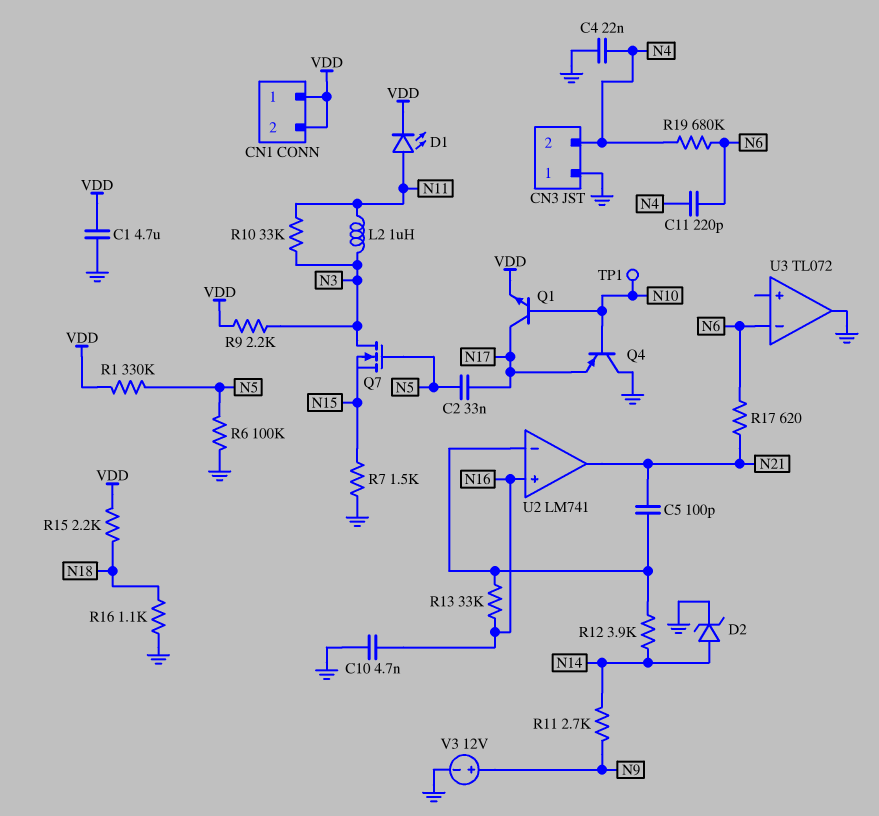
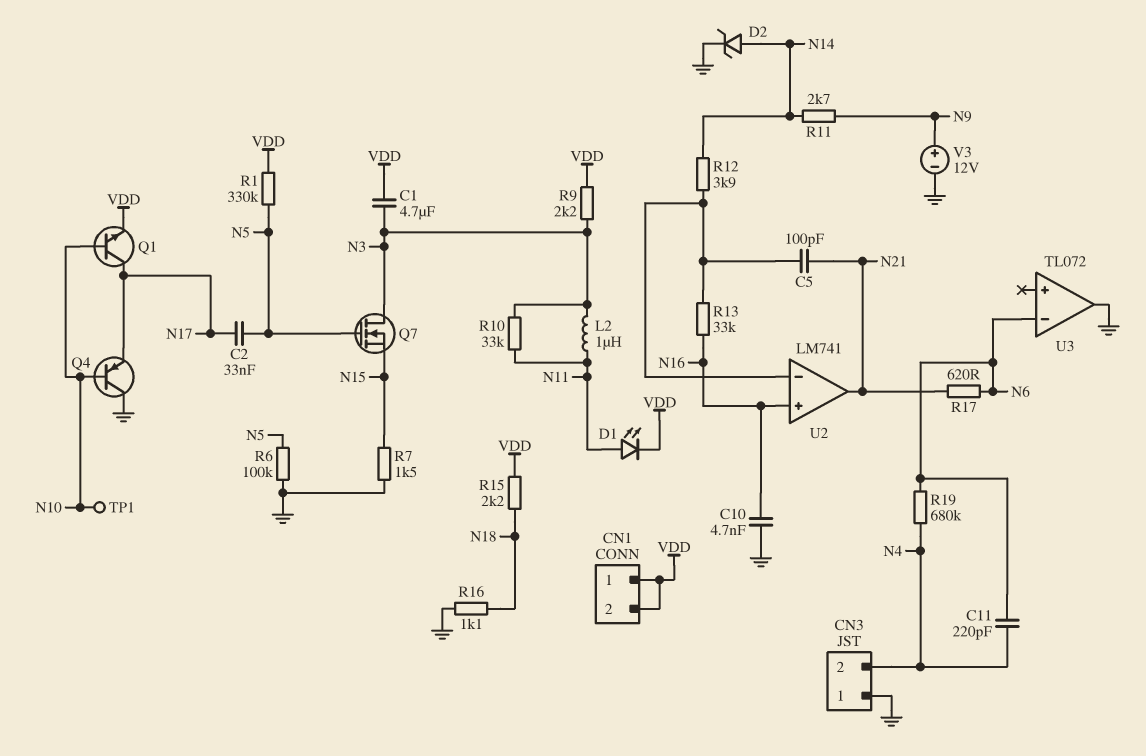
C1: 4.7uF (GND, VDD) -> 4.7uF (N3, VDD)
C4: 22nF (GND, N4) -> none

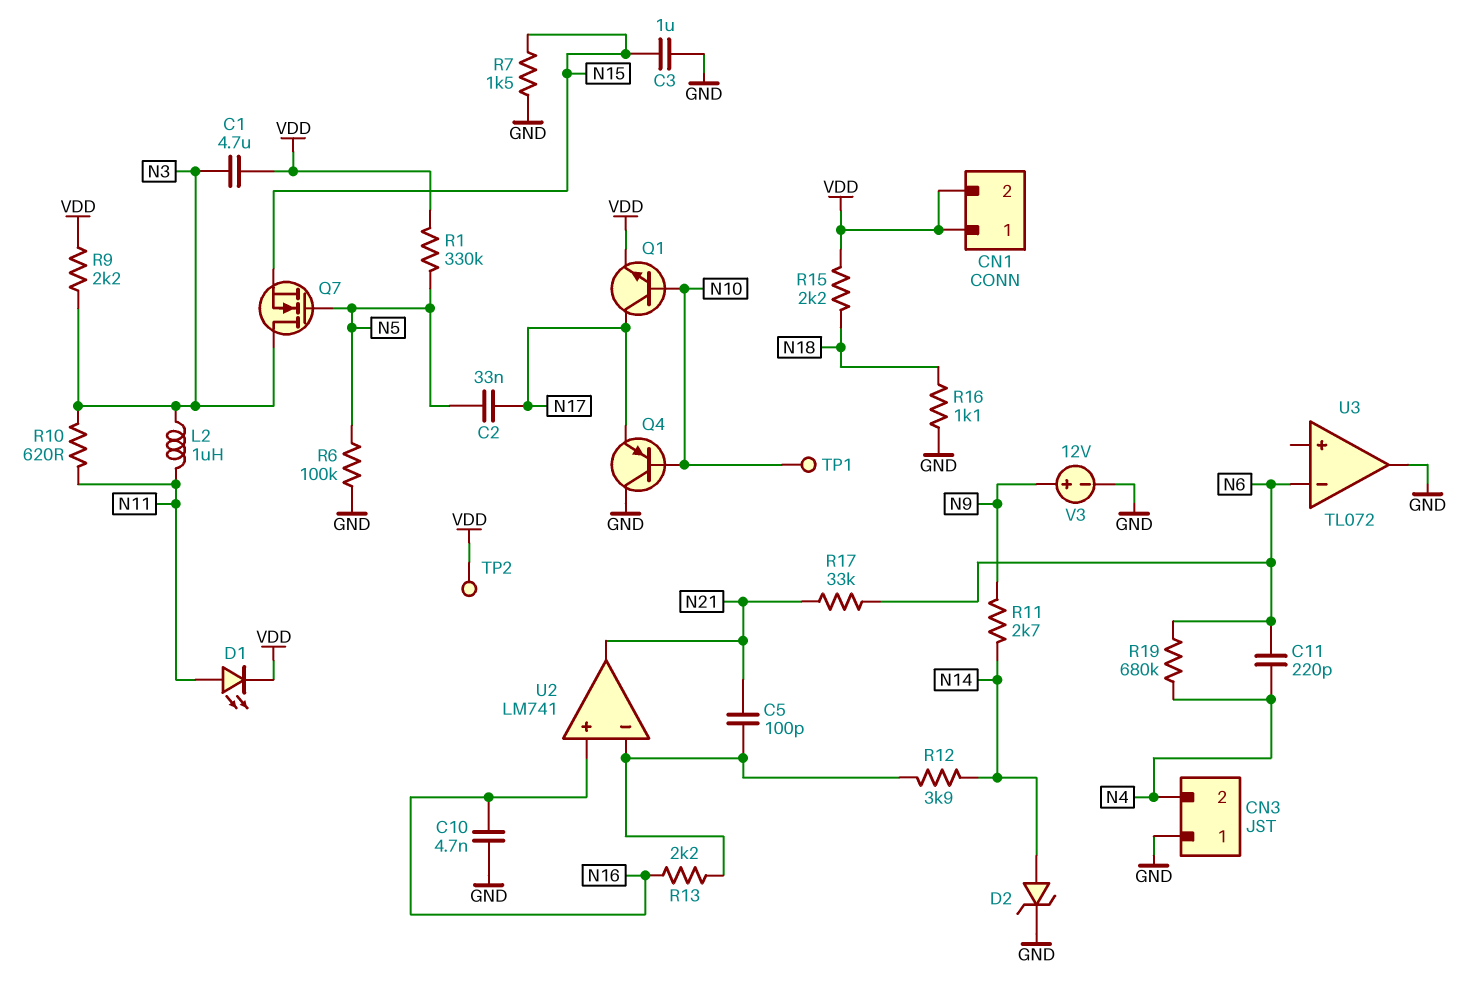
C3: none -> 1uF (GND, N15)
R10: 33k (N3, N11) -> 620 (N3, N11)
R13: 33k (N16, U2/in-) -> 2.2k (N16, U2/in-)
R17: 620 (N6, N21) -> 33k (N6, N21)
TP2: none -> test point (VDD)

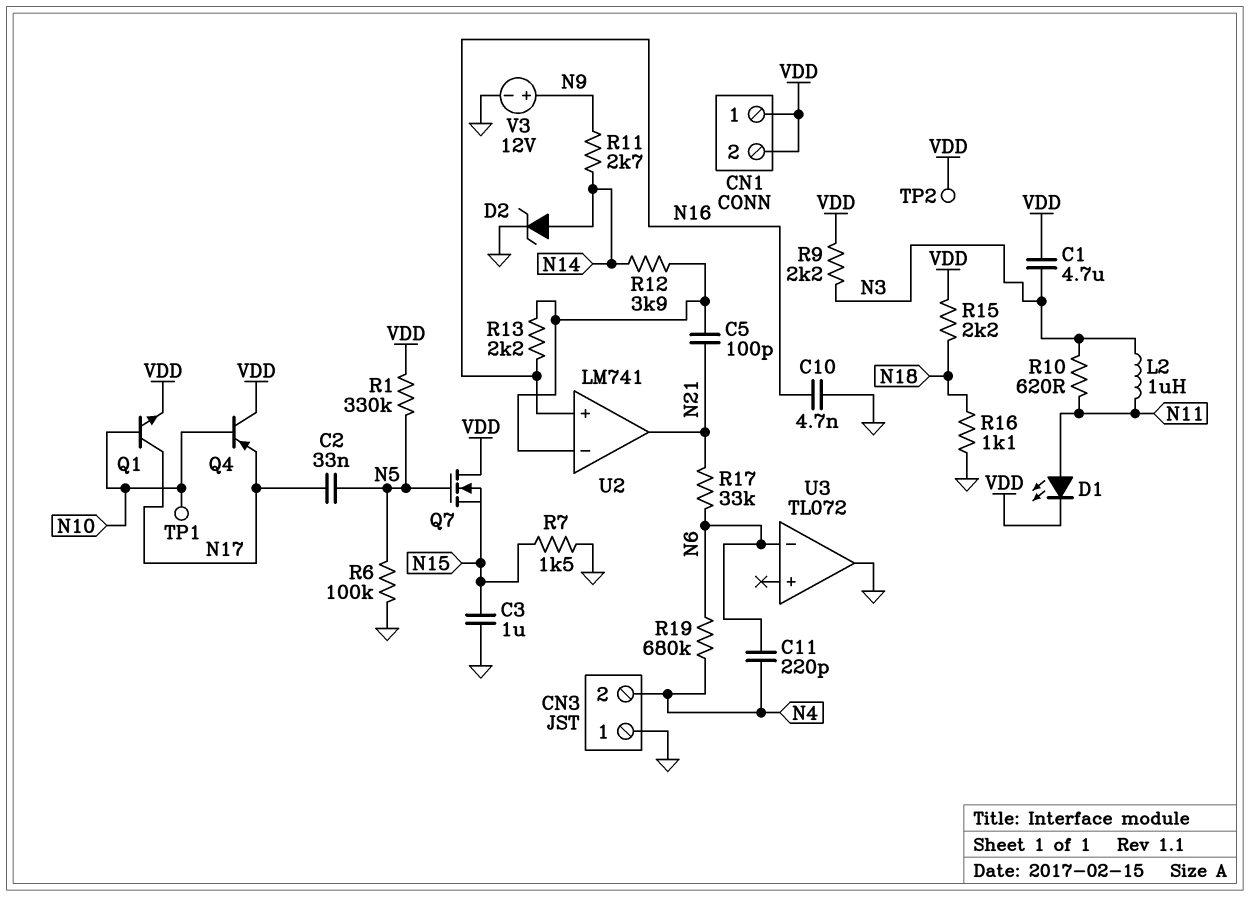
Q4: PNP (B N10, C GND, E N17) -> PNP (B N10, C VDD, E N17)
Q7: NMOS (G N5, D N3, S N15) -> NMOS (G N5, D VDD, S N15)

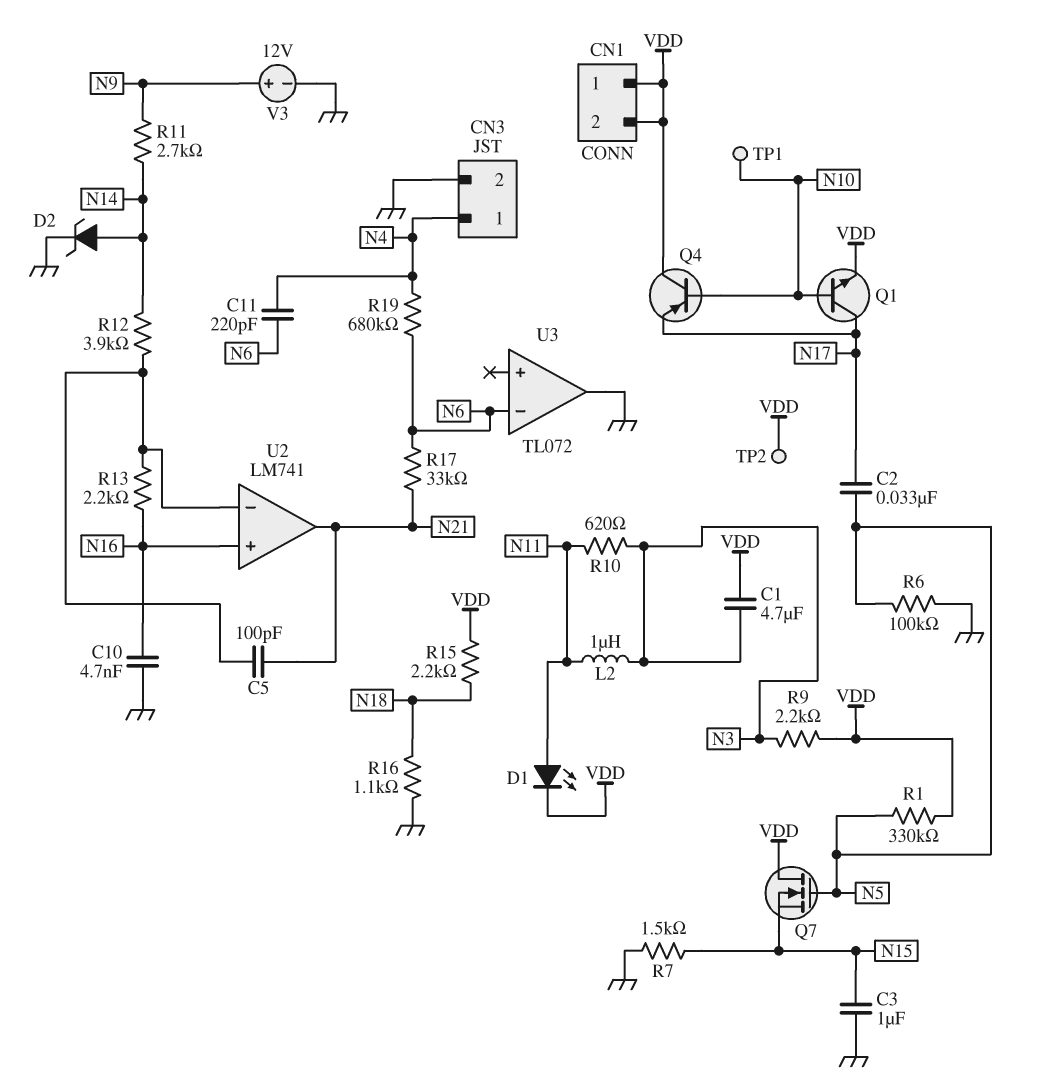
CN3 pin 1: GND -> N4
CN3 pin 2: N4 -> GND

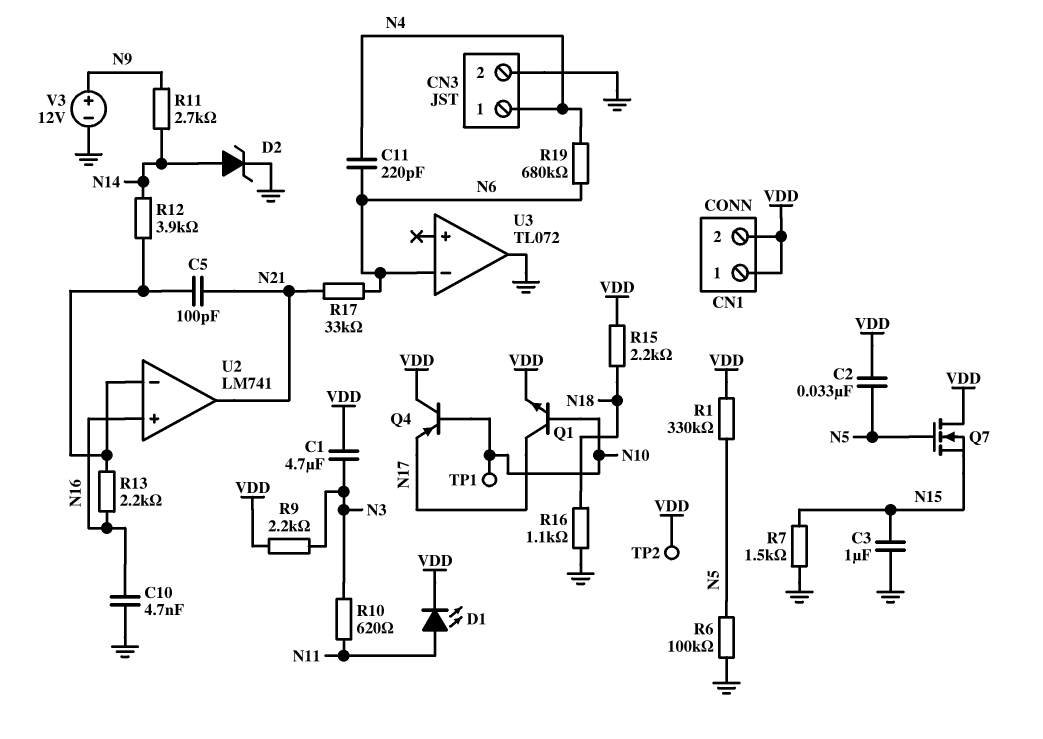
C2: 33nF (N5, N17) -> 33nF (N5, VDD)
L2: 1uH (N3, N11) -> none

